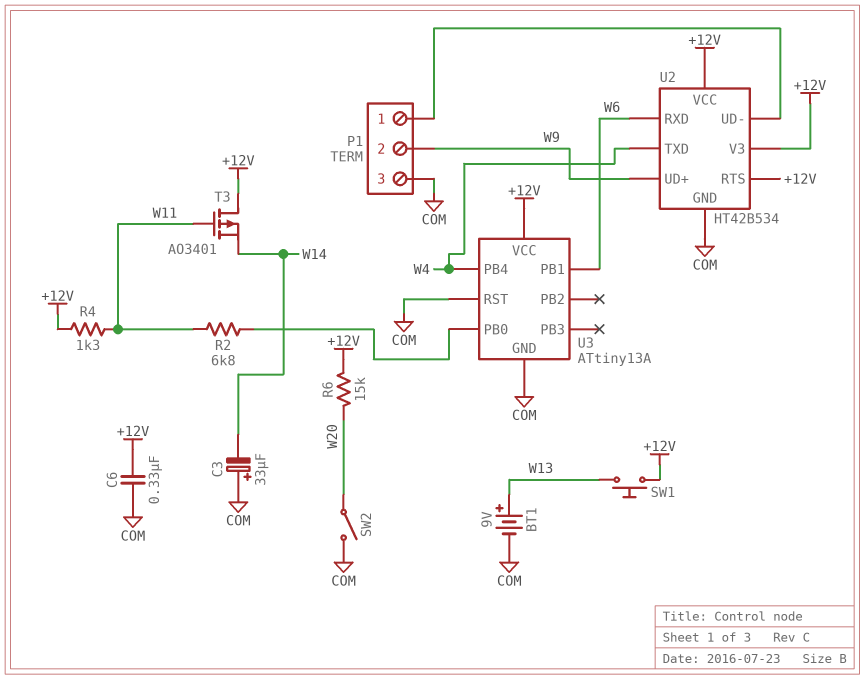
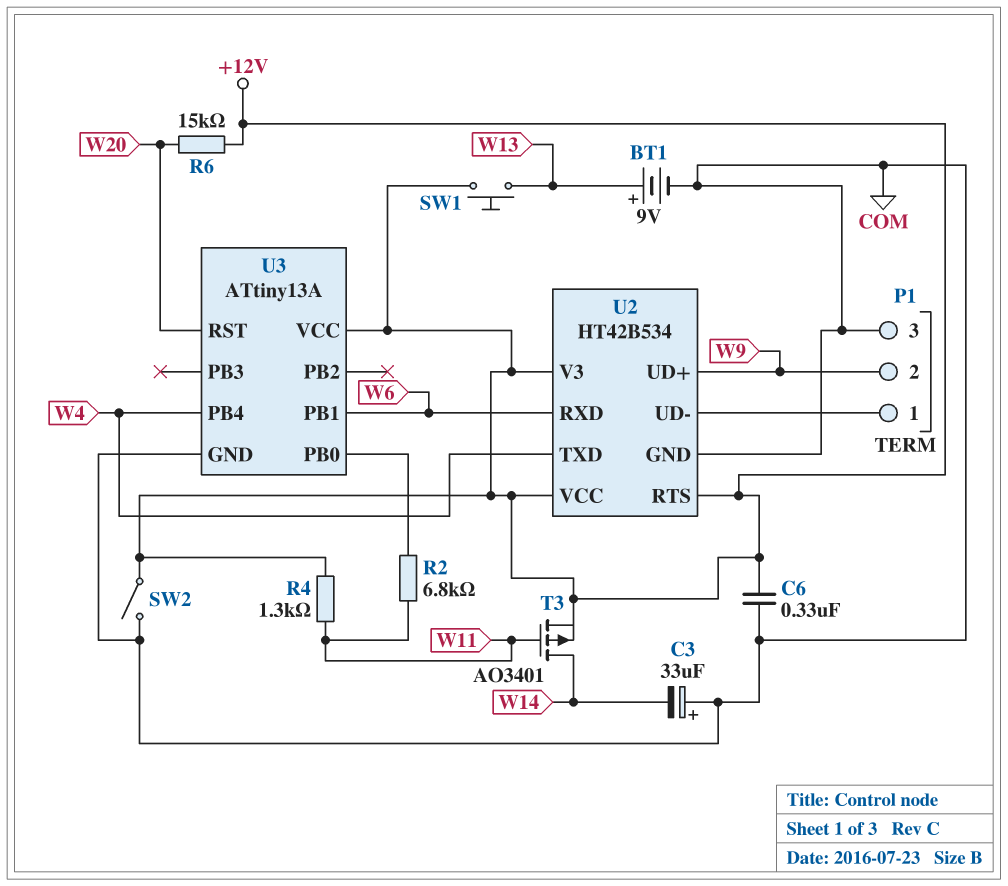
SW2: switch (COM, W20) -> switch (+12V, COM)
T3: PMOS AO3401 (G W11, D +12V, S W14) -> PMOS AO3401 (G W11, D W14, S +12V)
U3 pin RST: COM -> W20

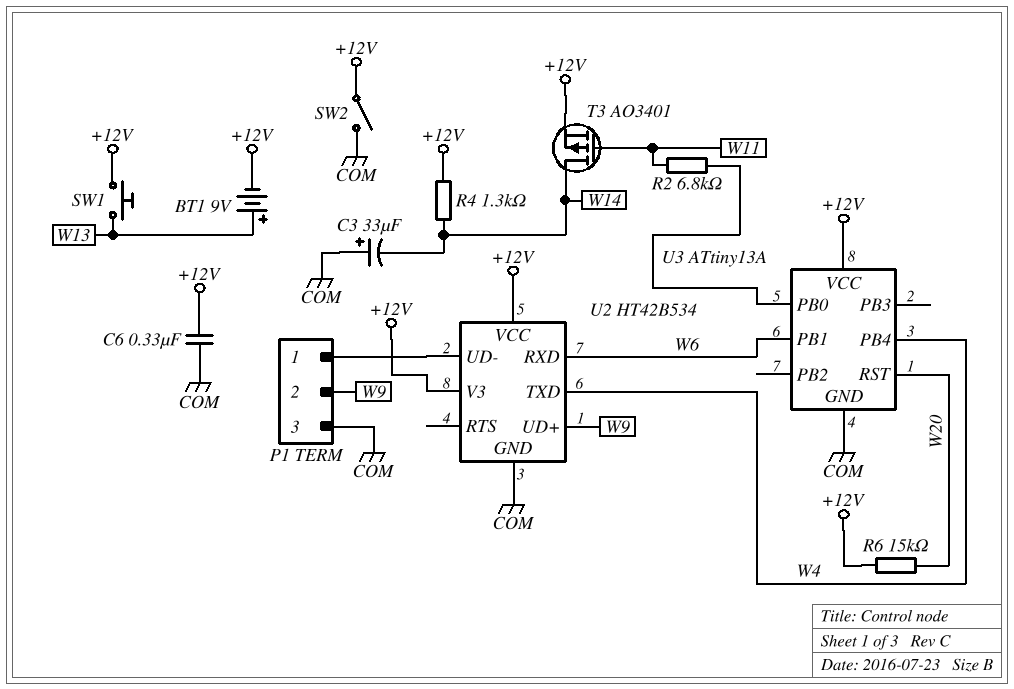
BT1: 9V (plus W13, minus COM) -> 9V (plus W13, minus +12V)
R4: 1.3k (+12V, W11) -> 1.3k (+12V, W14)
U2 pin RTS: +12V -> none

